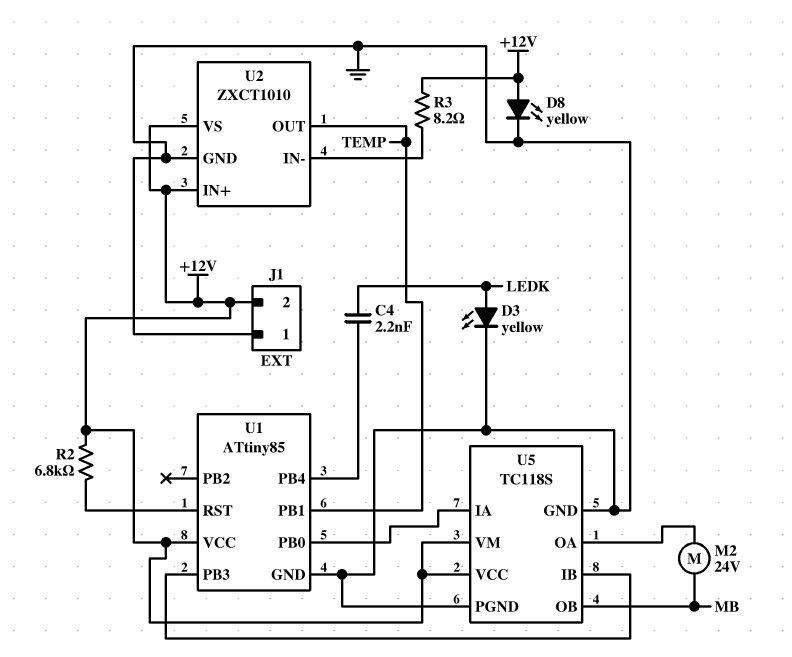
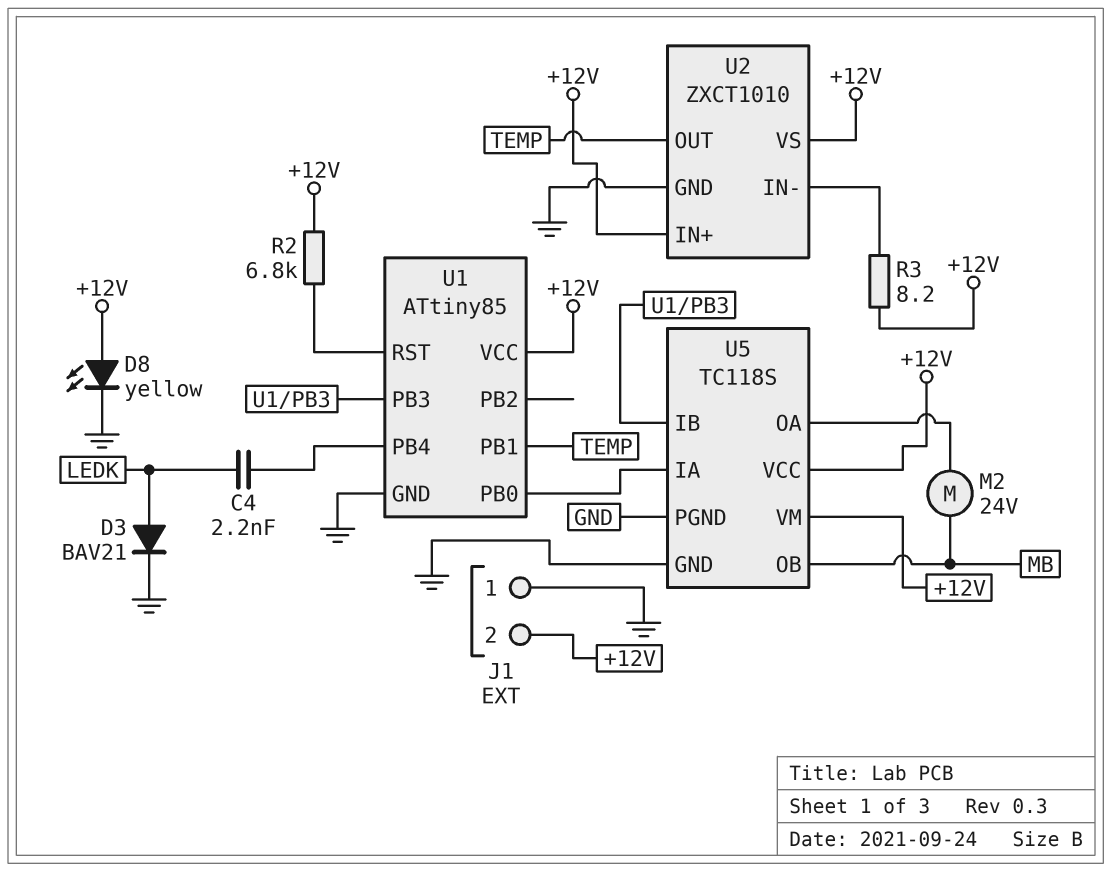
D3: LED yellow (A LEDK, K GND) -> diode BAV21 (A LEDK, K GND)

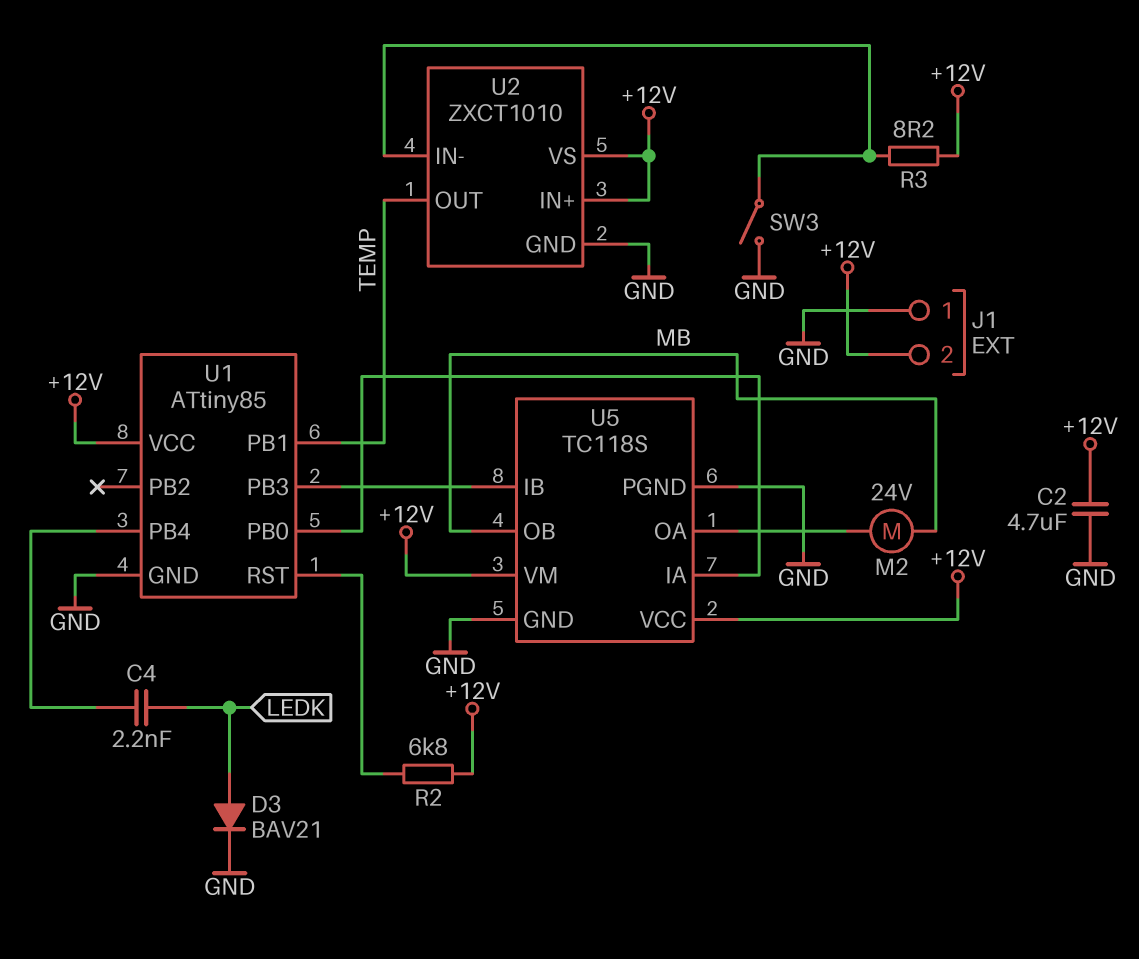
C2: none -> 4.7uF (+12V, GND)
D8: LED yellow (A +12V, K GND) -> none
SW3: none -> switch (GND, U2/IN-)

